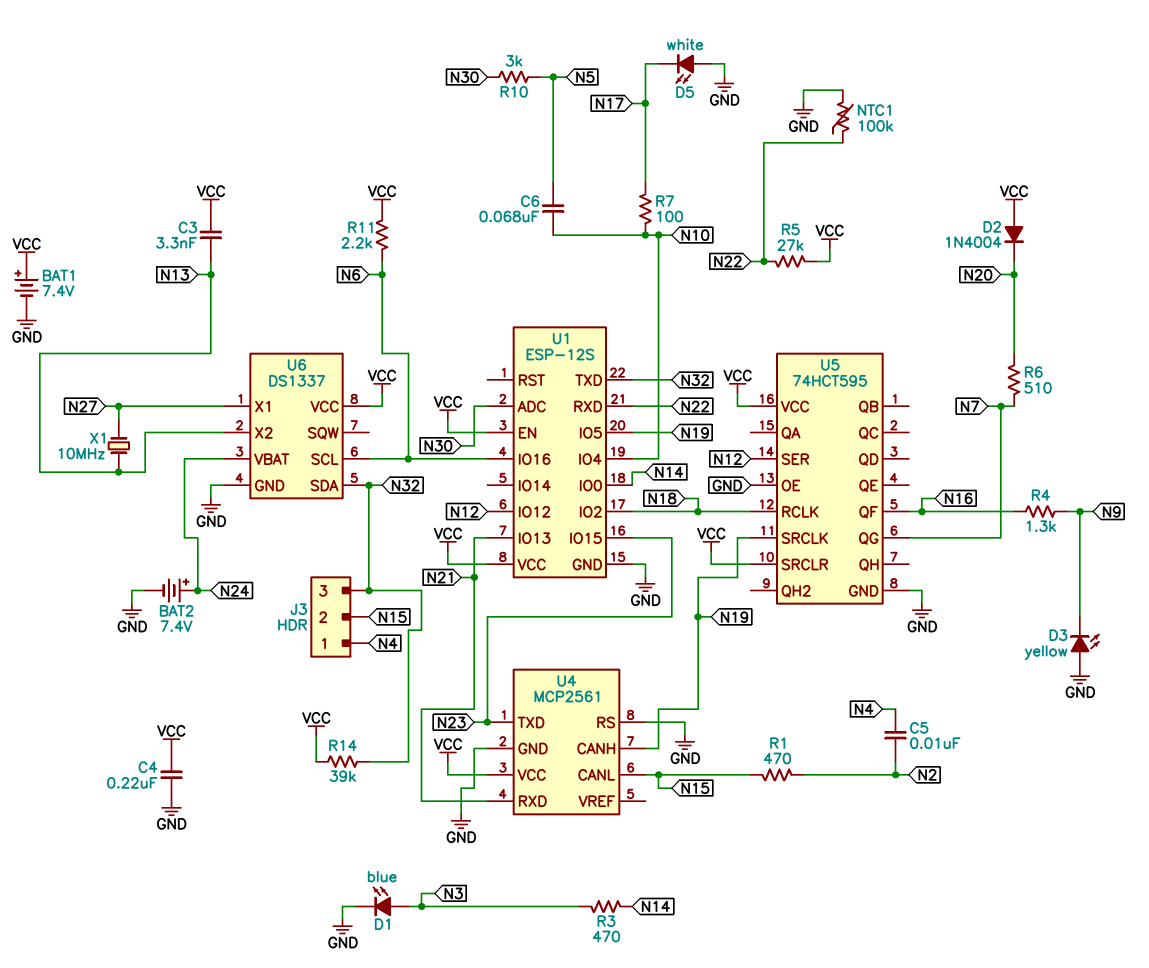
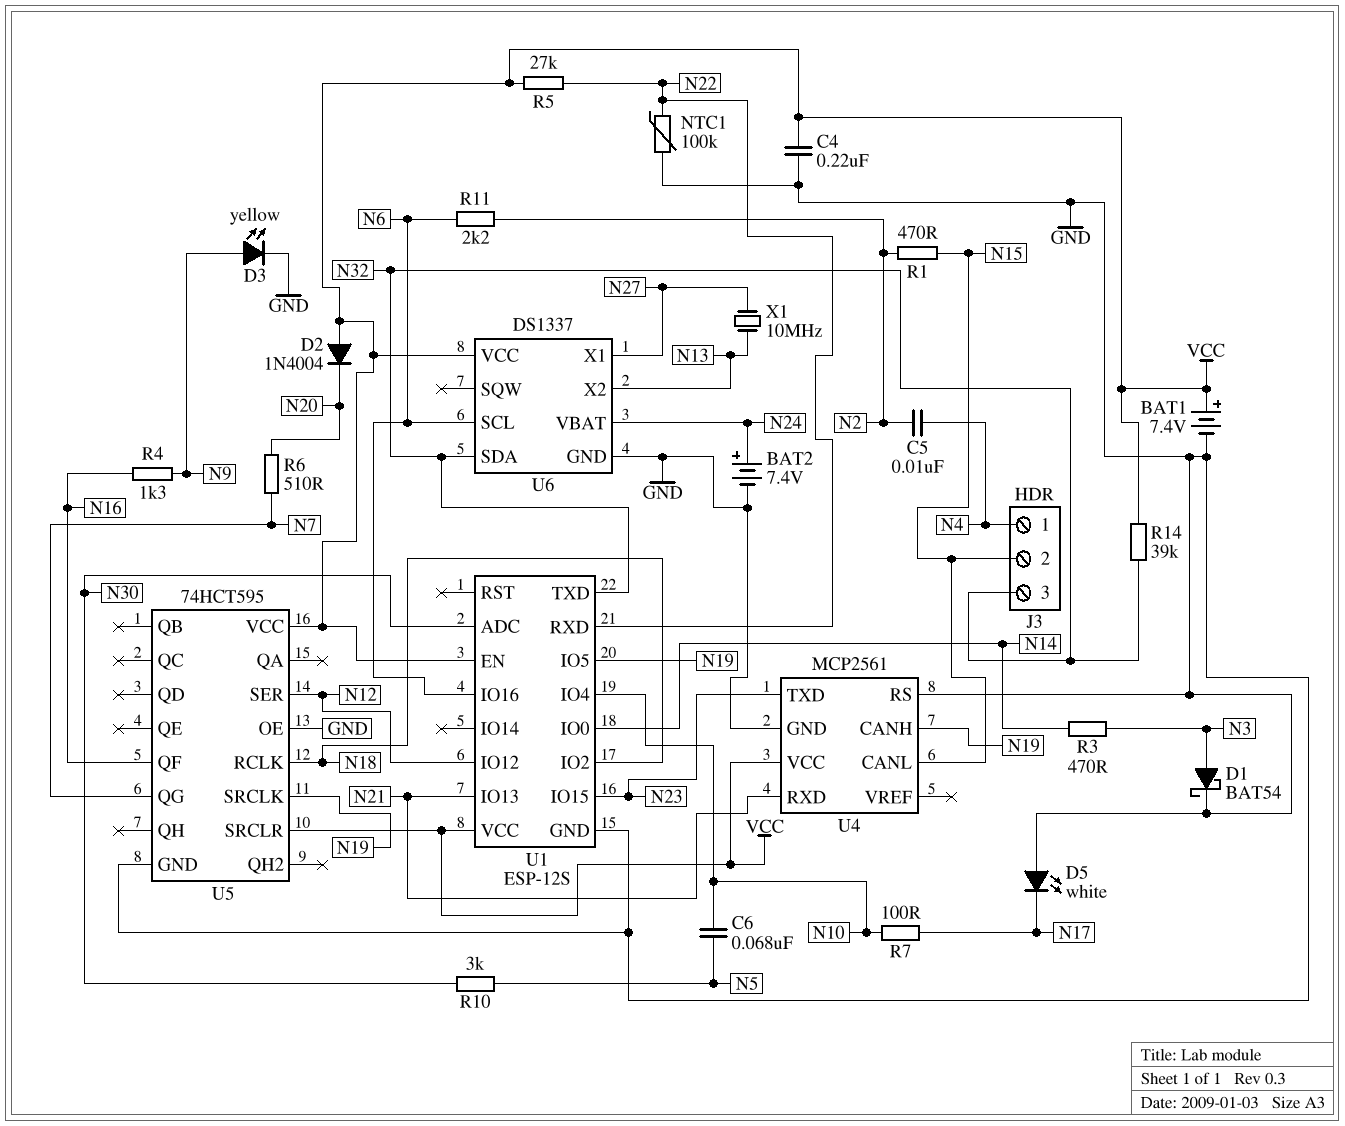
C3: 3.3nF (N13, VCC) -> none
D1: LED blue (A N3, K GND) -> schottky BAT54 (A N3, K GND)
D3: LED yellow (A GND, K N9) -> LED yellow (A N9, K GND)
R11: 2.2k (N6, VCC) -> 2.2k (N2, N6)

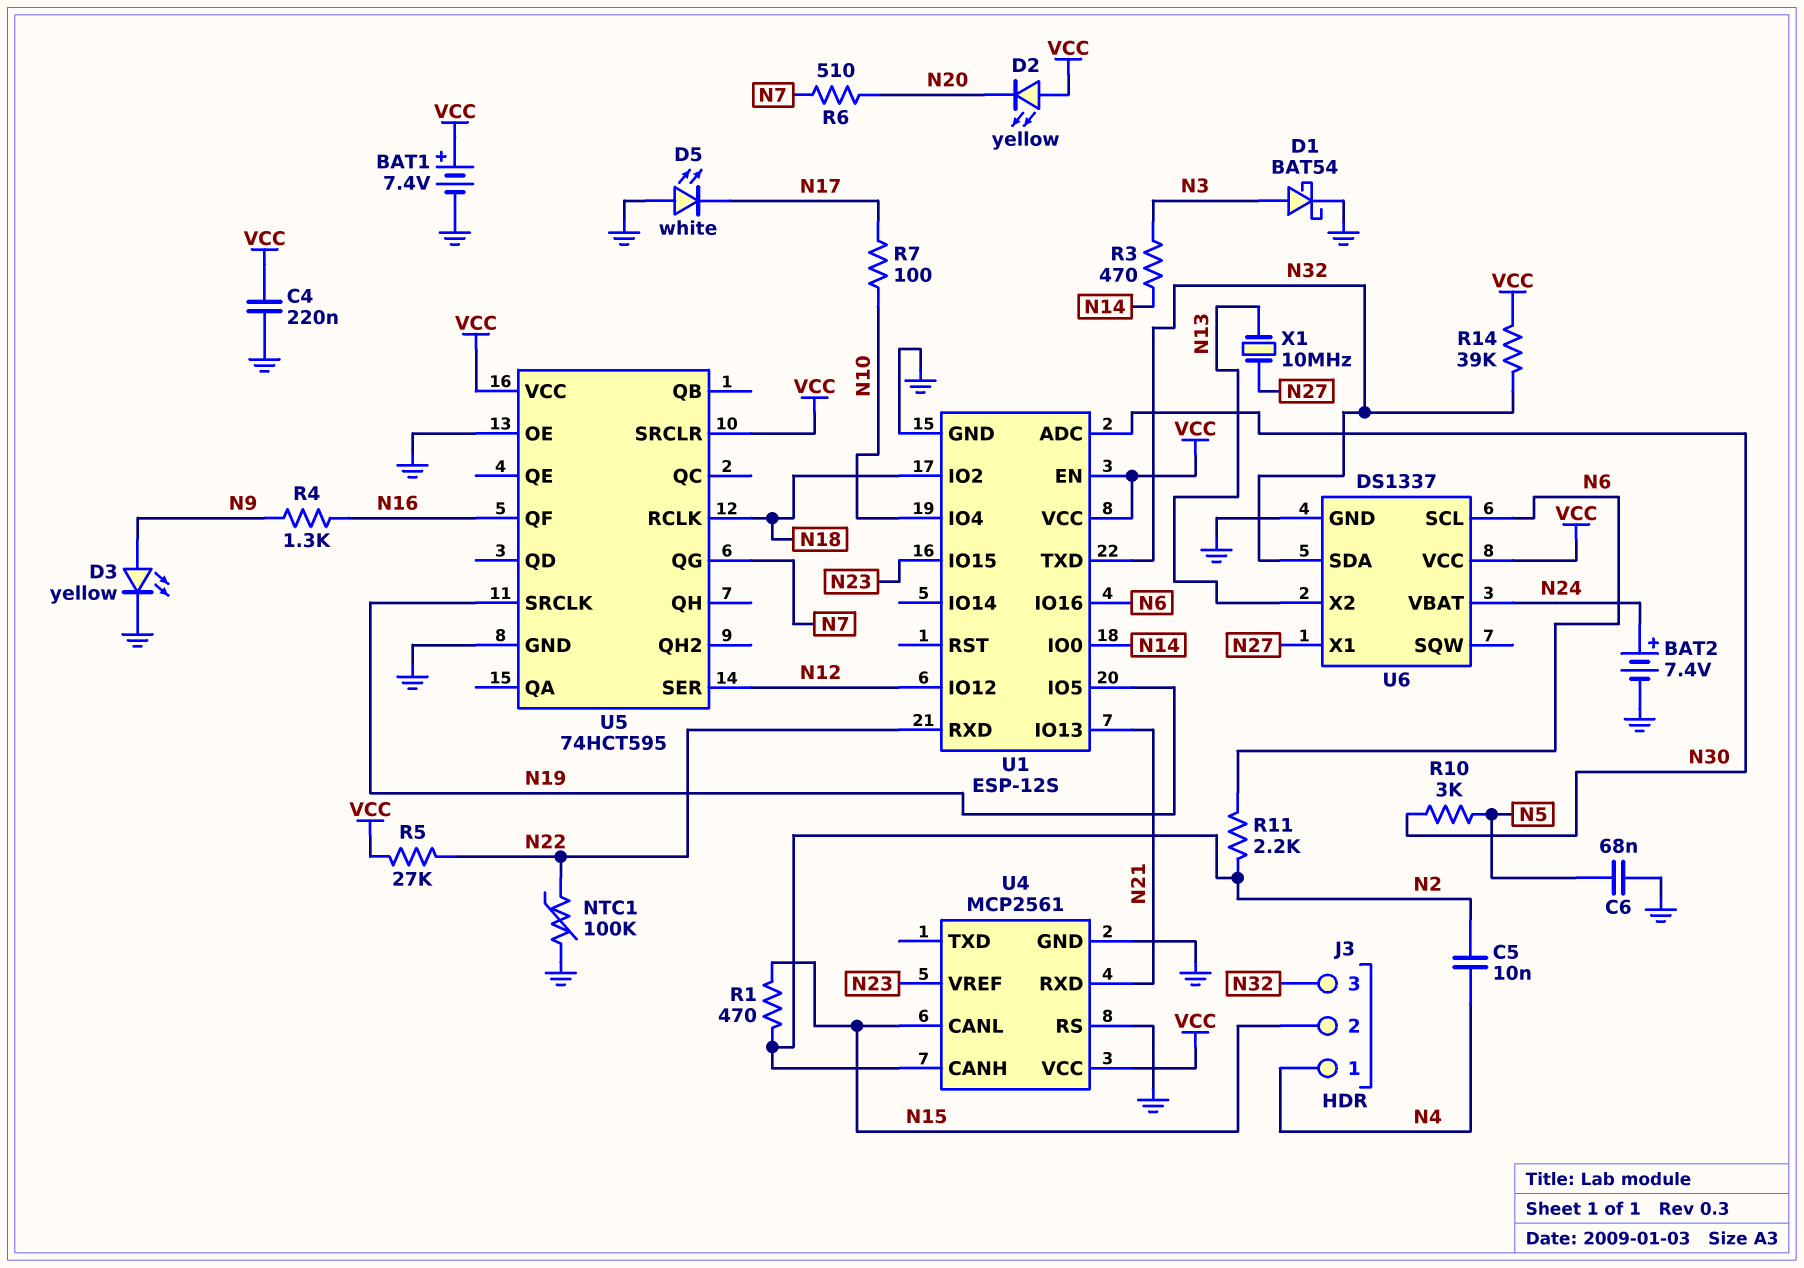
C6: 68nF (N5, N10) -> 68nF (GND, N5)
D2: diode 1N4004 (A VCC, K N20) -> LED yellow (A VCC, K N20)
U4 pin CANH: N19 -> N2
U4 pin TXD: N23 -> none
U4 pin VREF: none -> N23

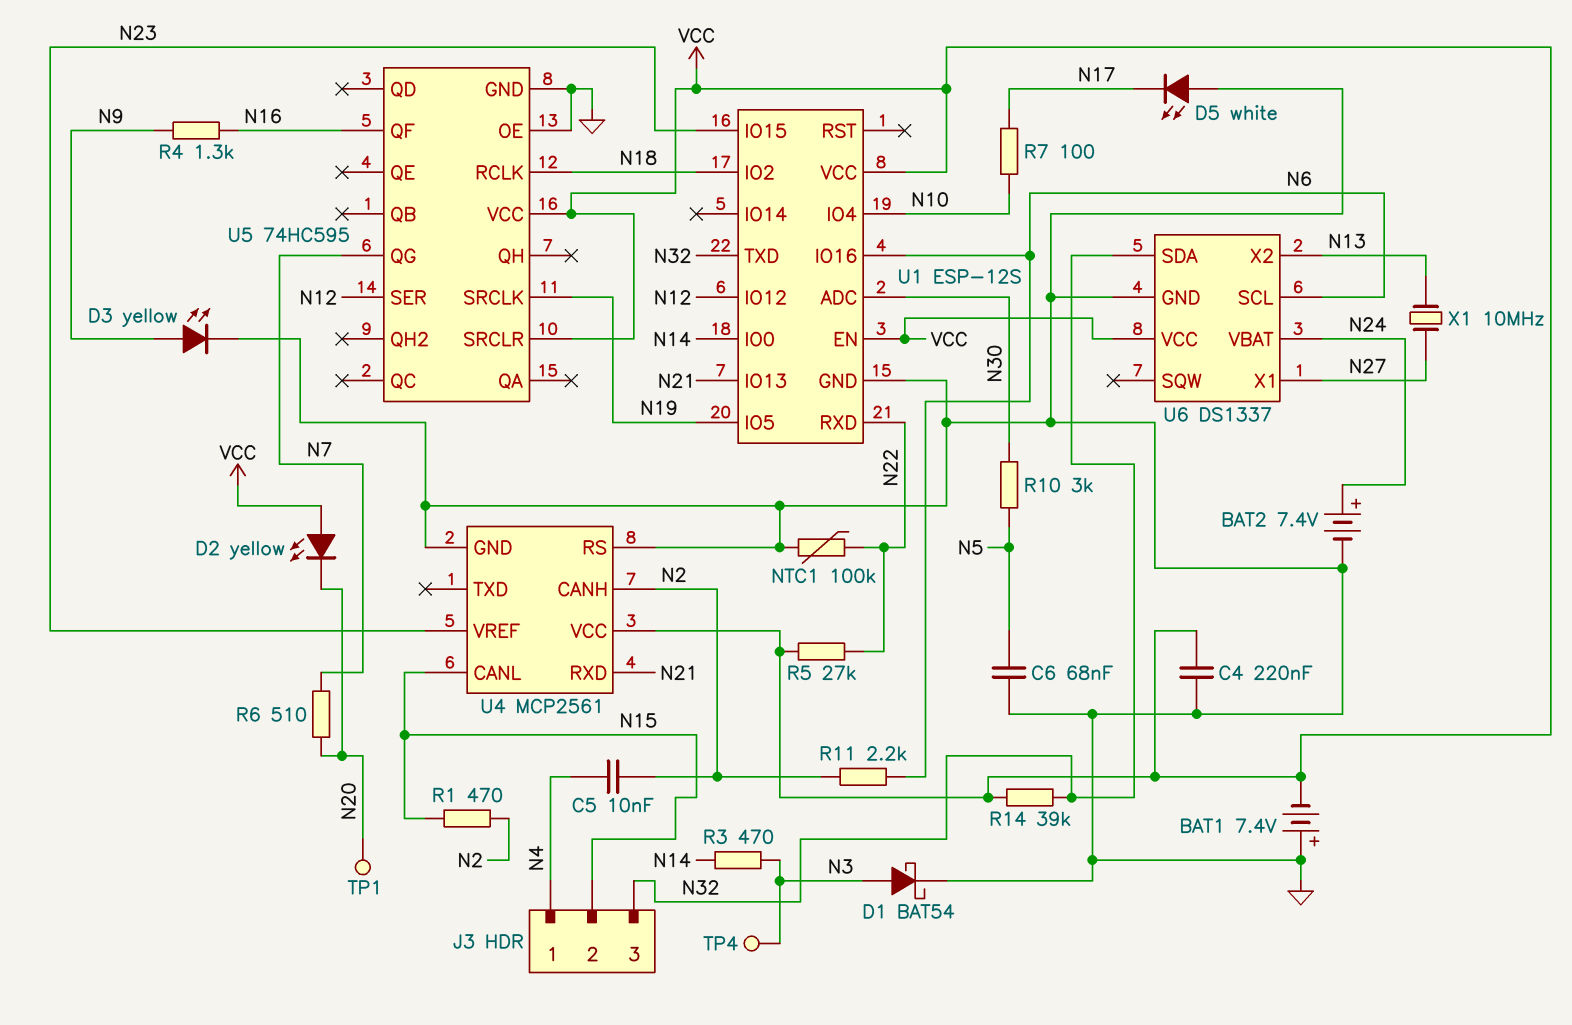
BAT1: 7.4V (plus VCC, minus GND) -> 7.4V (plus GND, minus VCC)
TP1: none -> test point (N20)
TP4: none -> test point (N3)
U5: 74HCT595 -> 74HC595

